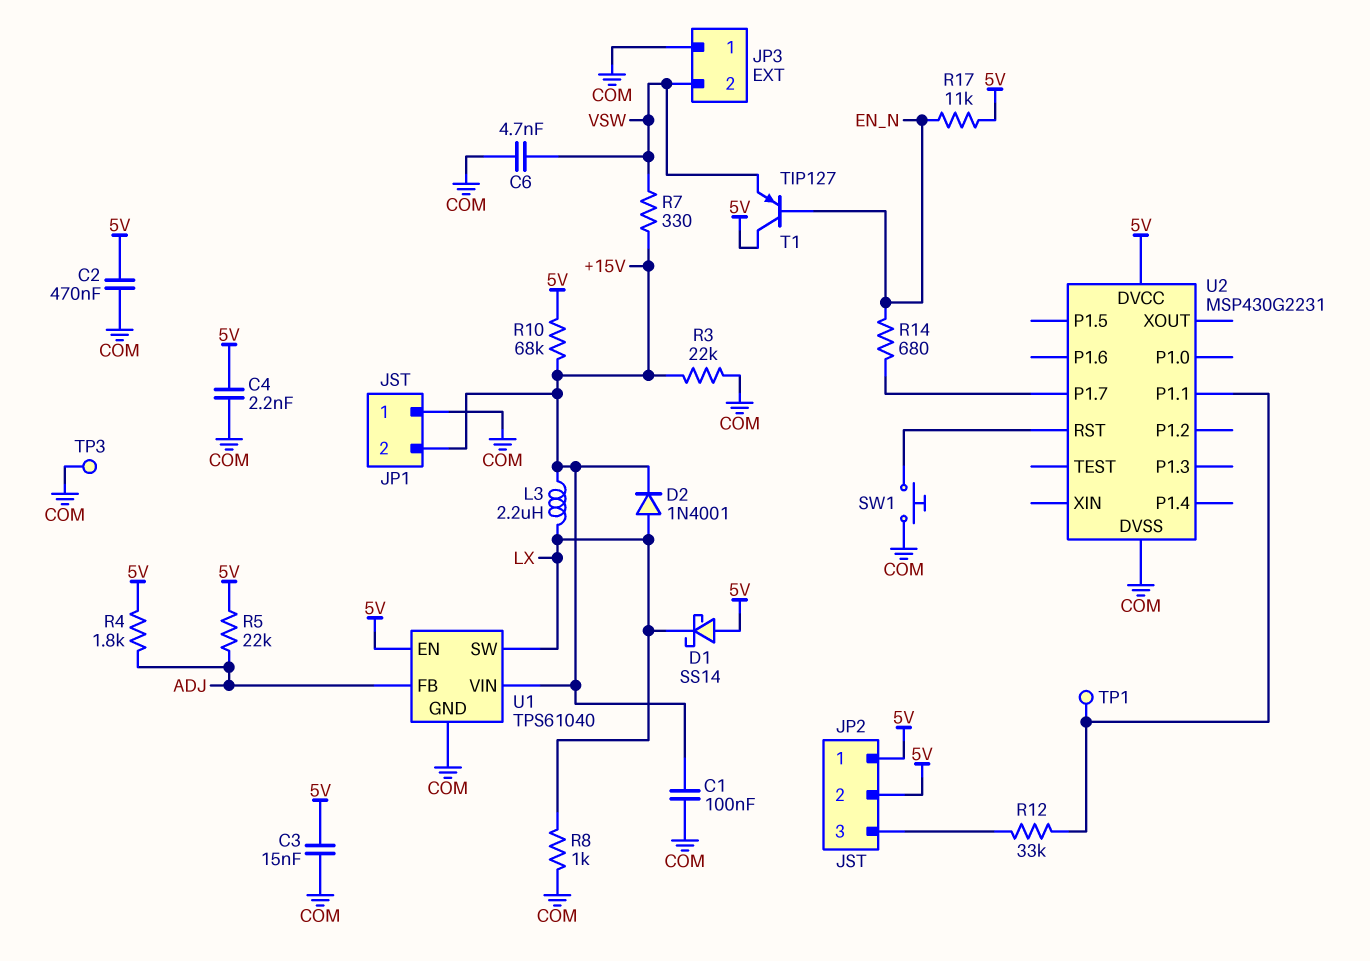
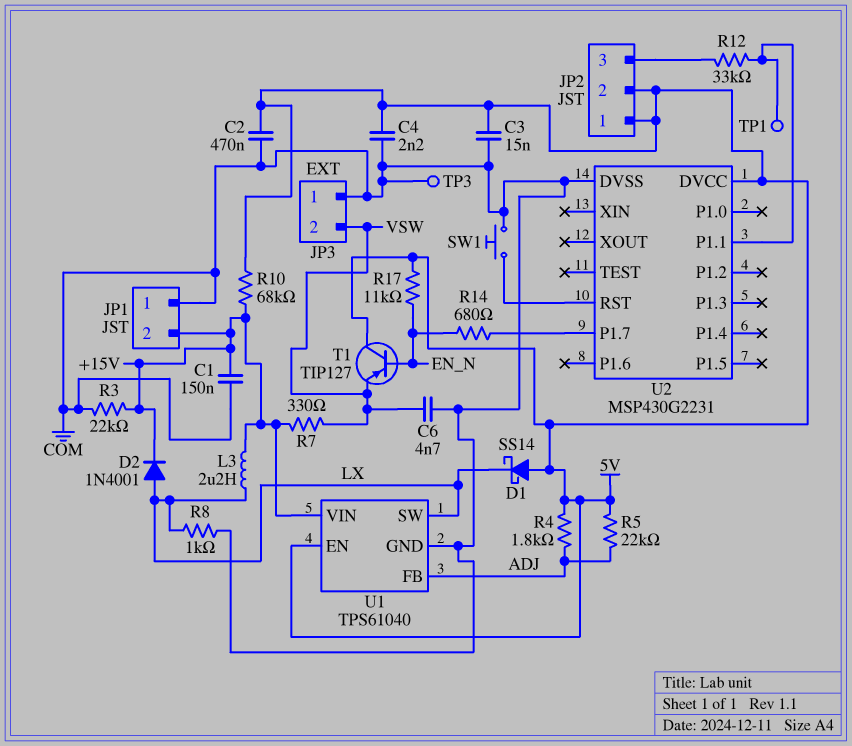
C1: 100nF (+15V, COM) -> 150nF (+15V, COM)

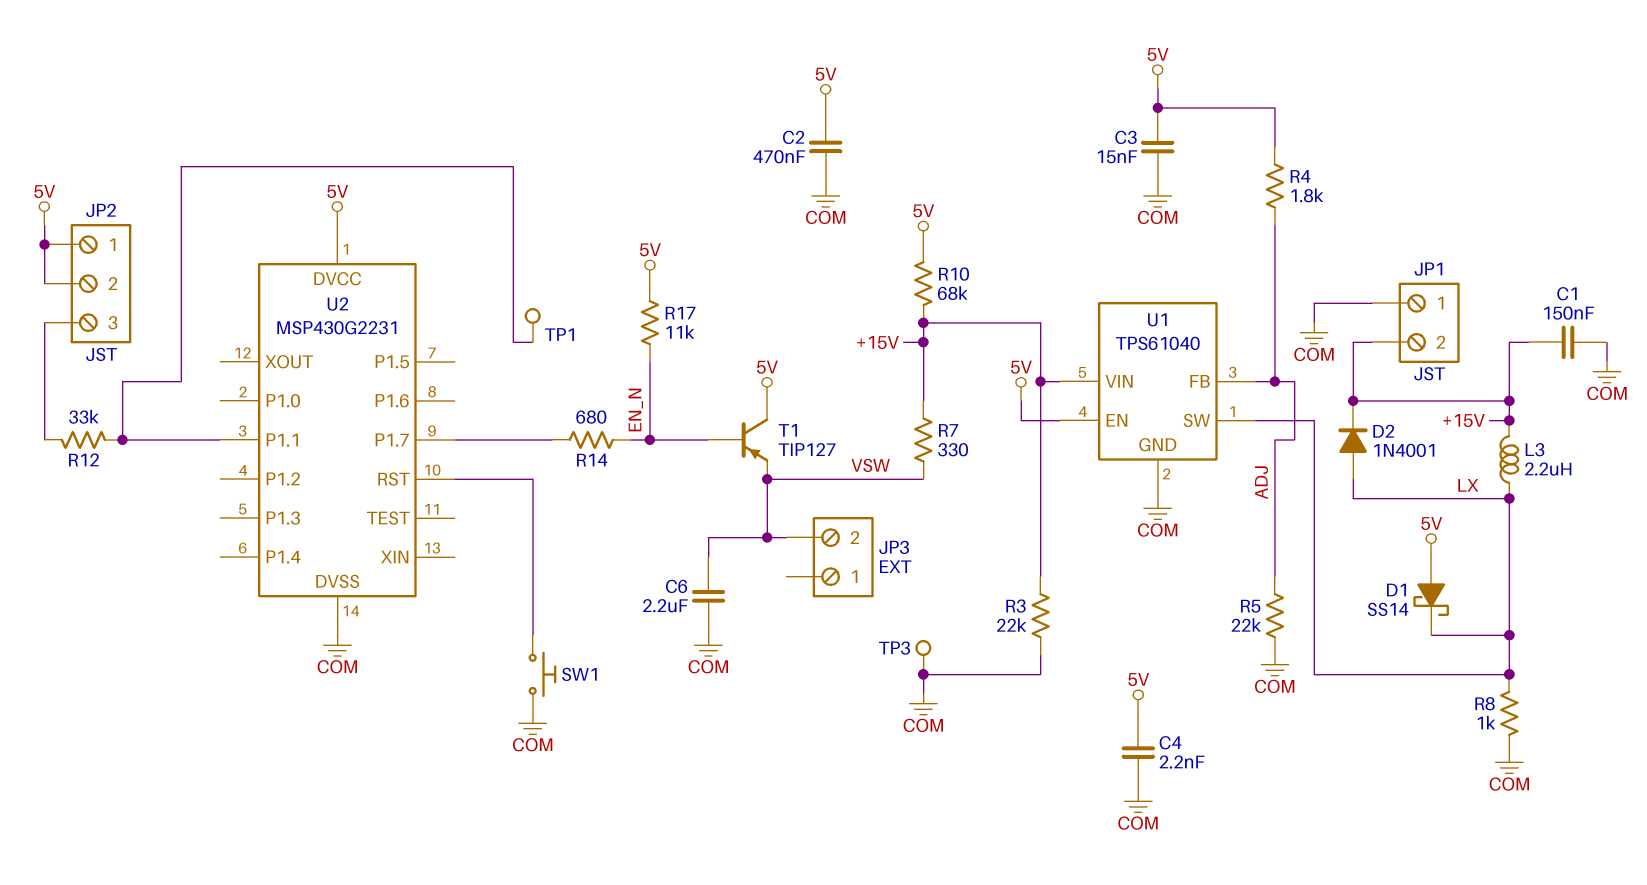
C6: 4.7nF (COM, VSW) -> 2.2uF (COM, VSW)
JP3 pin 1: COM -> none
R5: 22k (5V, ADJ) -> 22k (ADJ, COM)

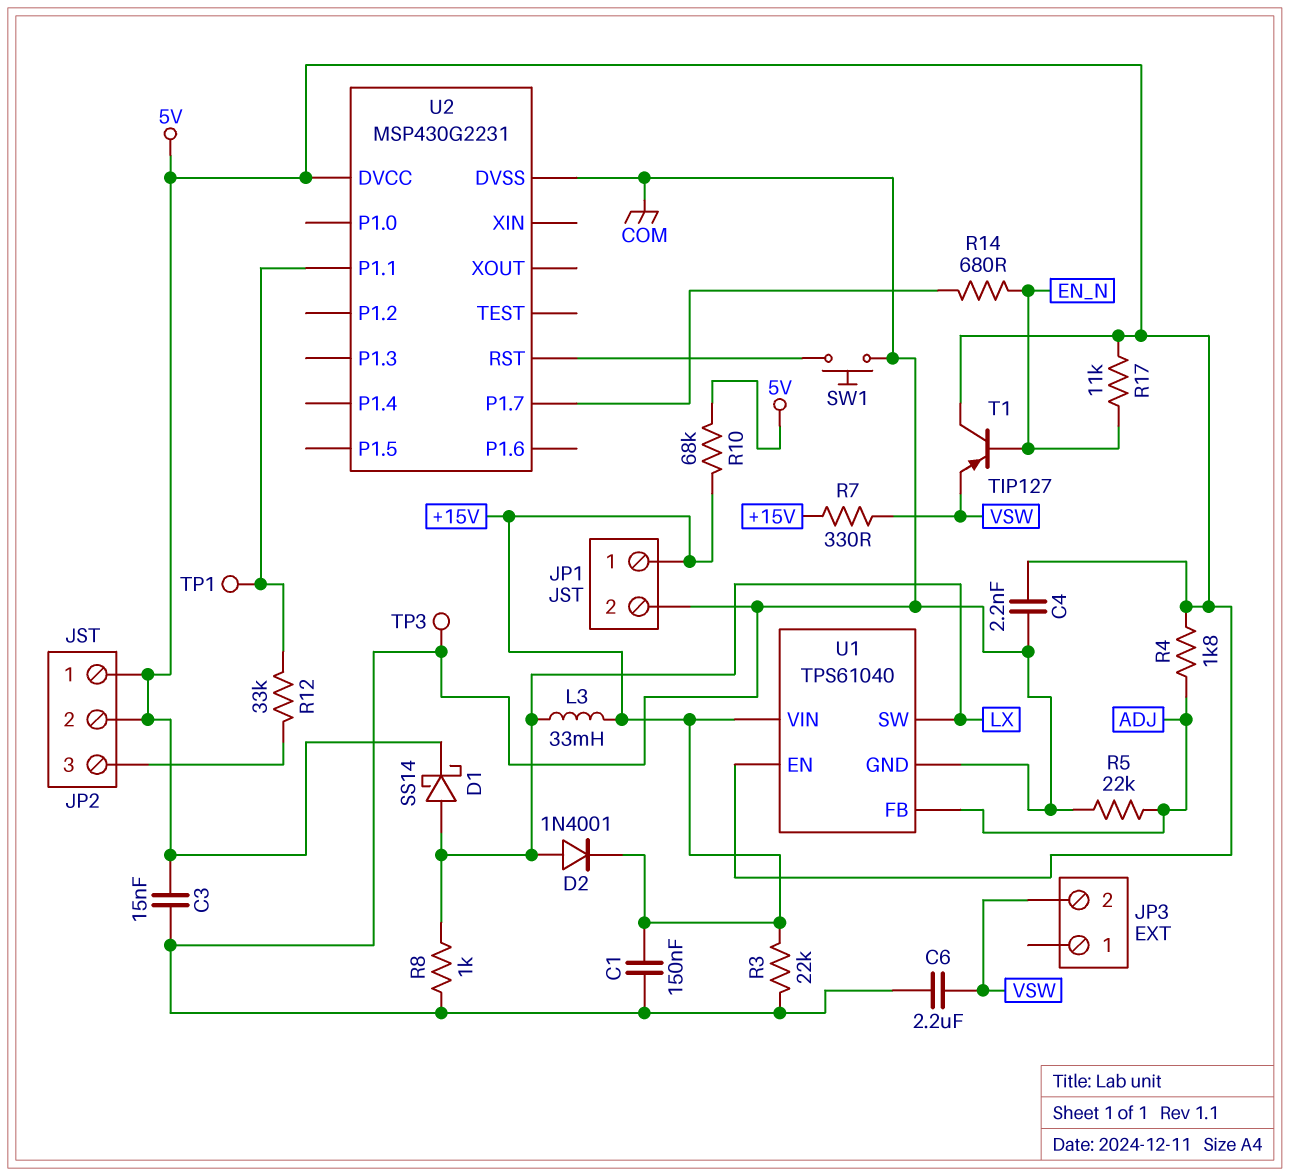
C2: 470nF (5V, COM) -> none
D1: schottky SS14 (A 5V, K LX) -> schottky SS14 (A LX, K 5V)
JP1 pin 1: COM -> +15V
JP1 pin 2: +15V -> COM
L3: 2.2uH (+15V, LX) -> 33mH (+15V, LX)

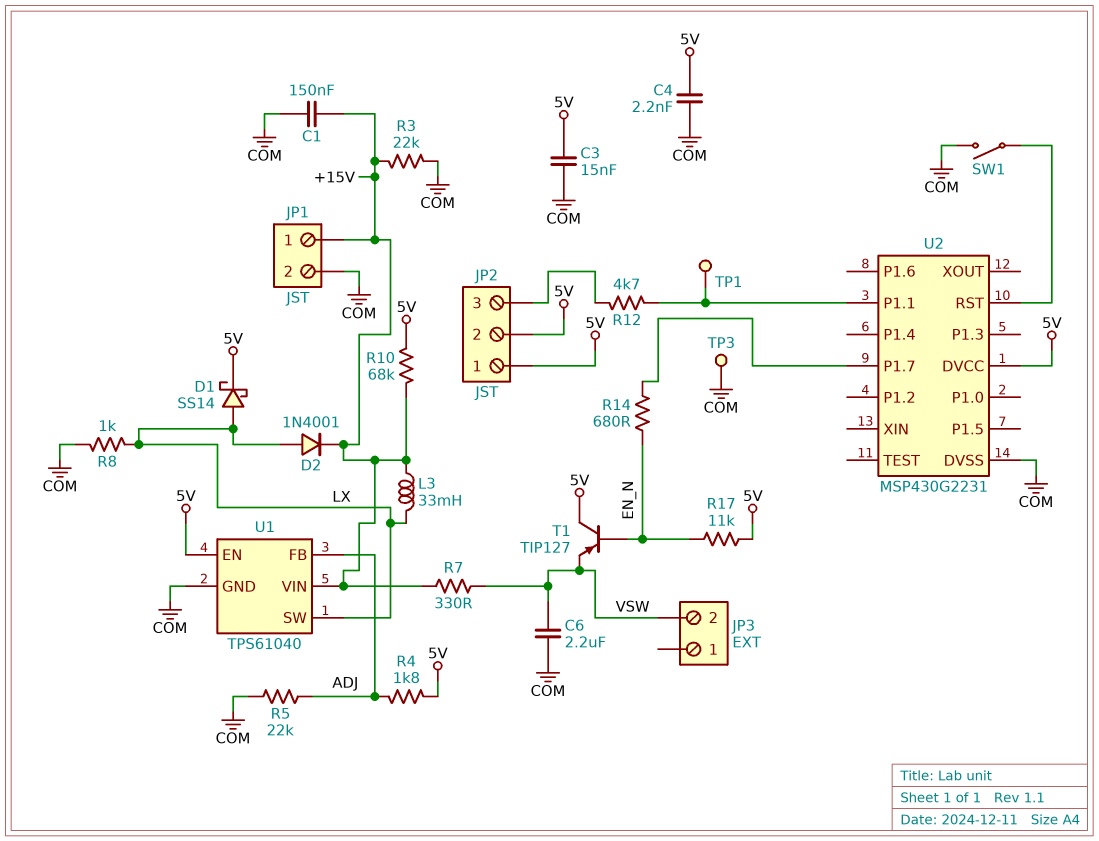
R12: 33k (JP2/3, U2/P1.1) -> 4.7k (JP2/3, U2/P1.1)
SW1: button (COM, U2/RST) -> switch (COM, U2/RST)

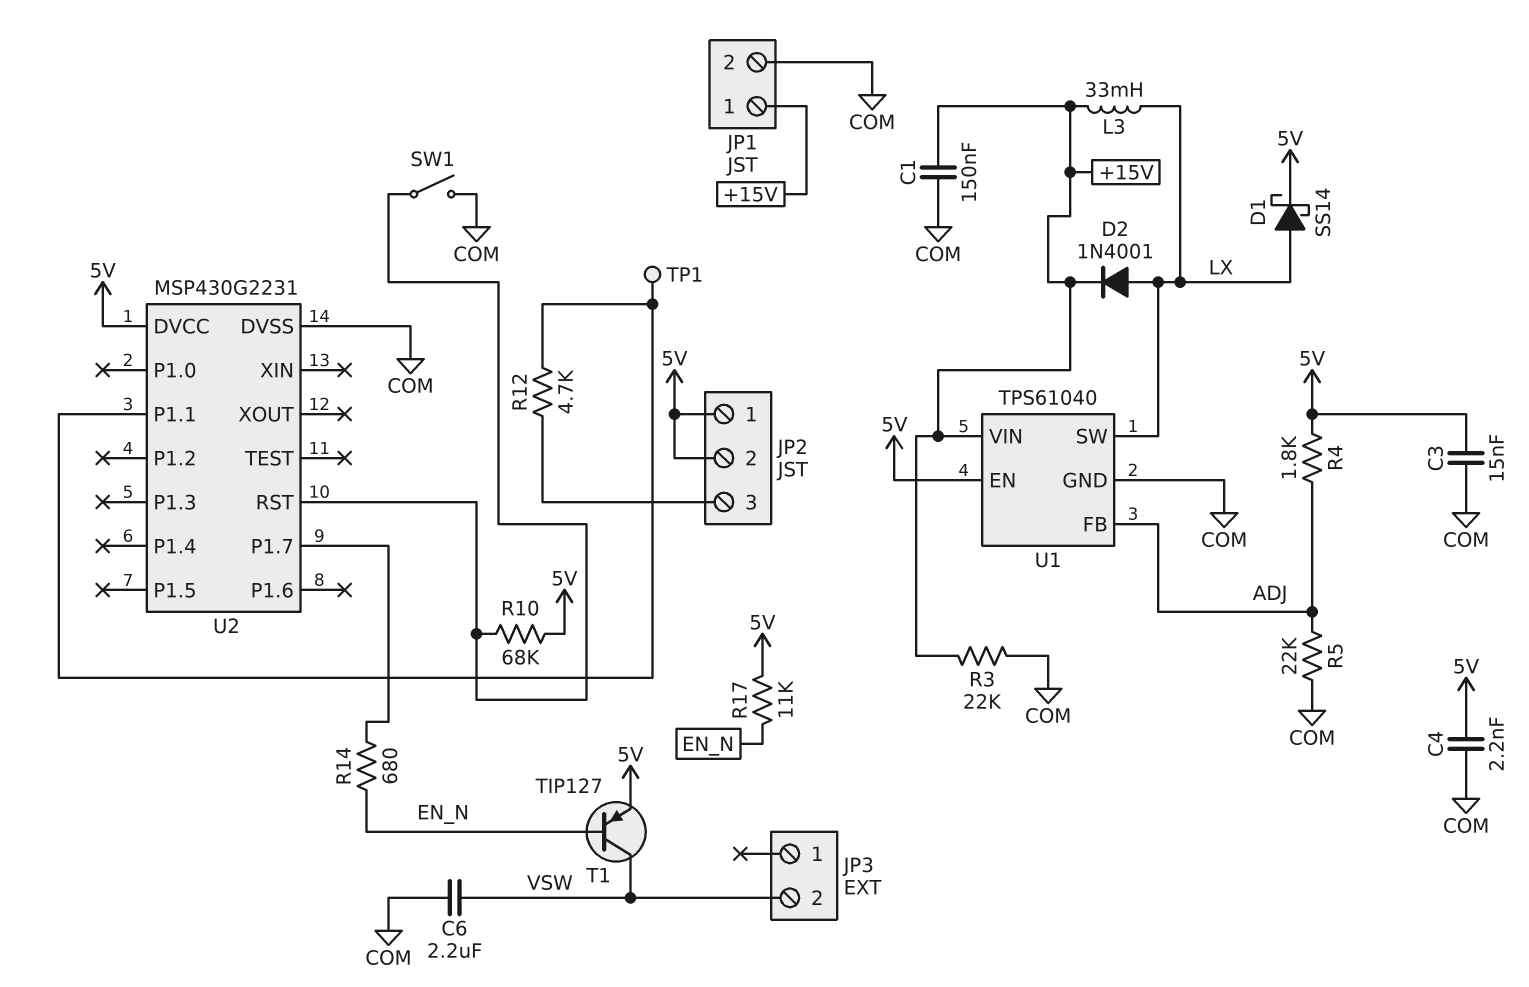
R7: 330 (+15V, VSW) -> none
R8: 1k (COM, LX) -> none
R10: 68k (+15V, 5V) -> 68k (5V, U2/RST)
T1: PNP TIP127 (B EN_N, C 5V, E VSW) -> PNP TIP127 (B EN_N, C VSW, E 5V)
TP3: test point (COM) -> none

